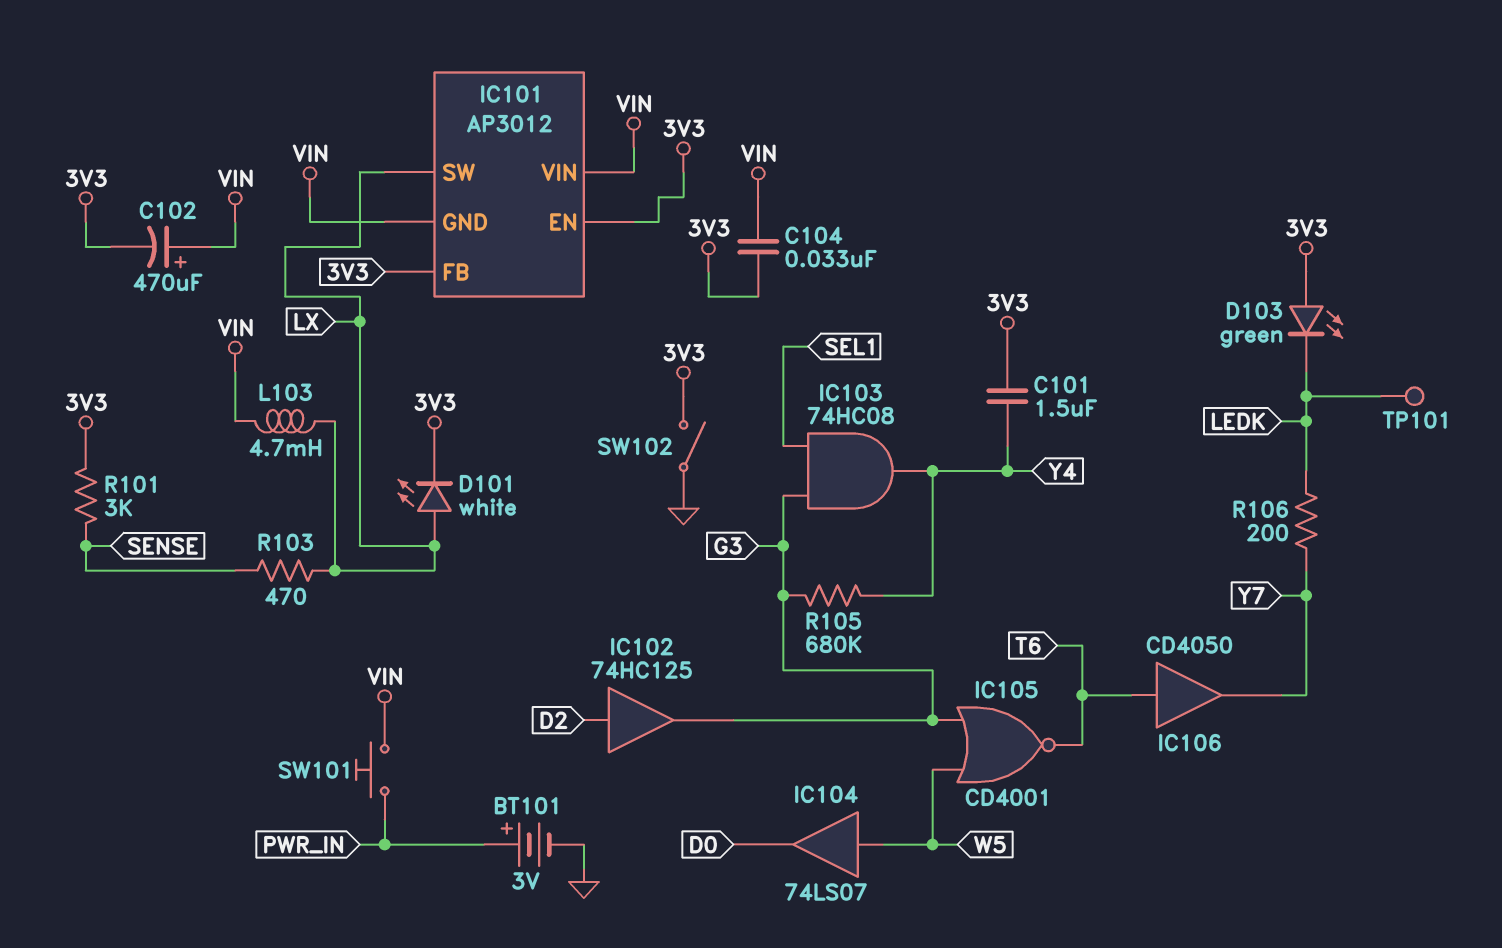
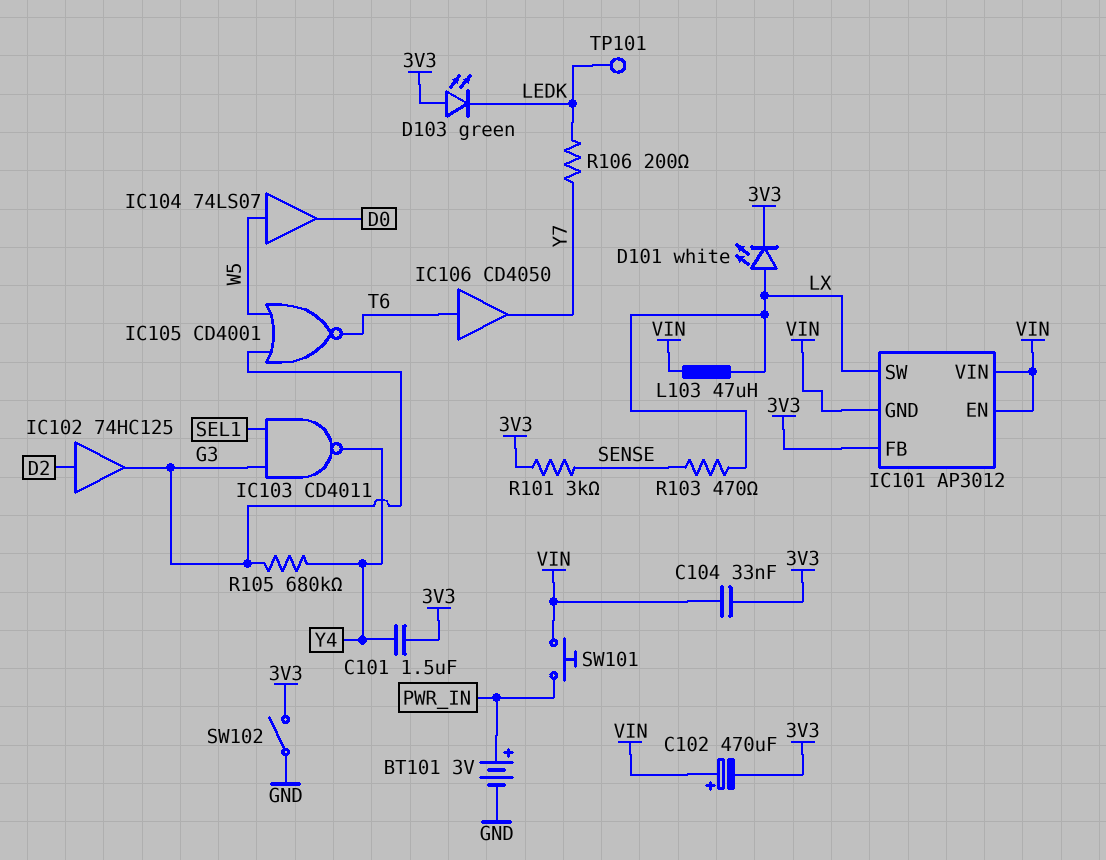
IC101 pin EN: 3V3 -> VIN
IC103: AND 74HC08 (in G3, in SEL1, out Y4) -> NAND CD4011 (in G3, in SEL1, out Y4)
L103: 4.7mH (LX, VIN) -> 47uH (LX, VIN)

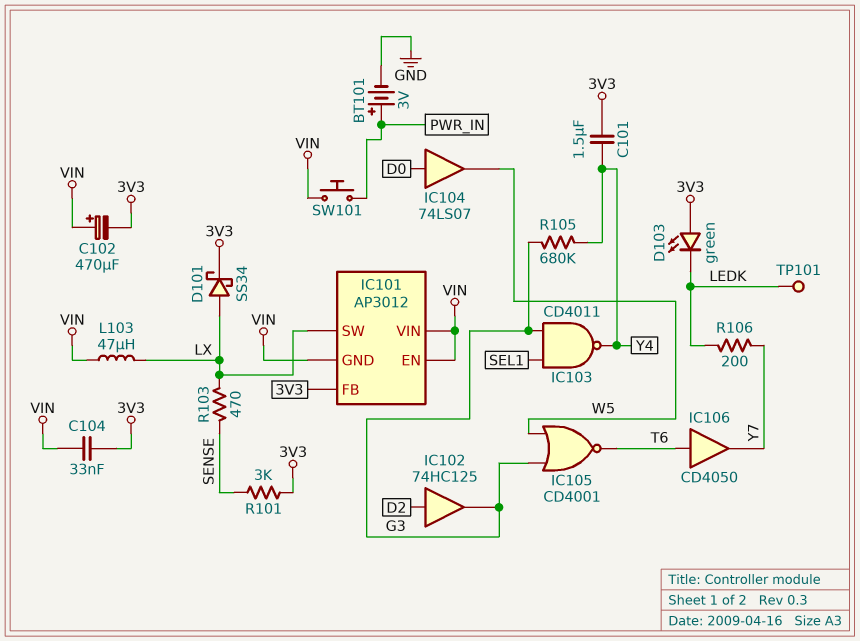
D101: LED white (A LX, K 3V3) -> schottky SS34 (A LX, K 3V3)
IC104: buffer 74LS07 (in W5, out D0) -> buffer 74LS07 (in D0, out W5)
SW102: switch (3V3, GND) -> none

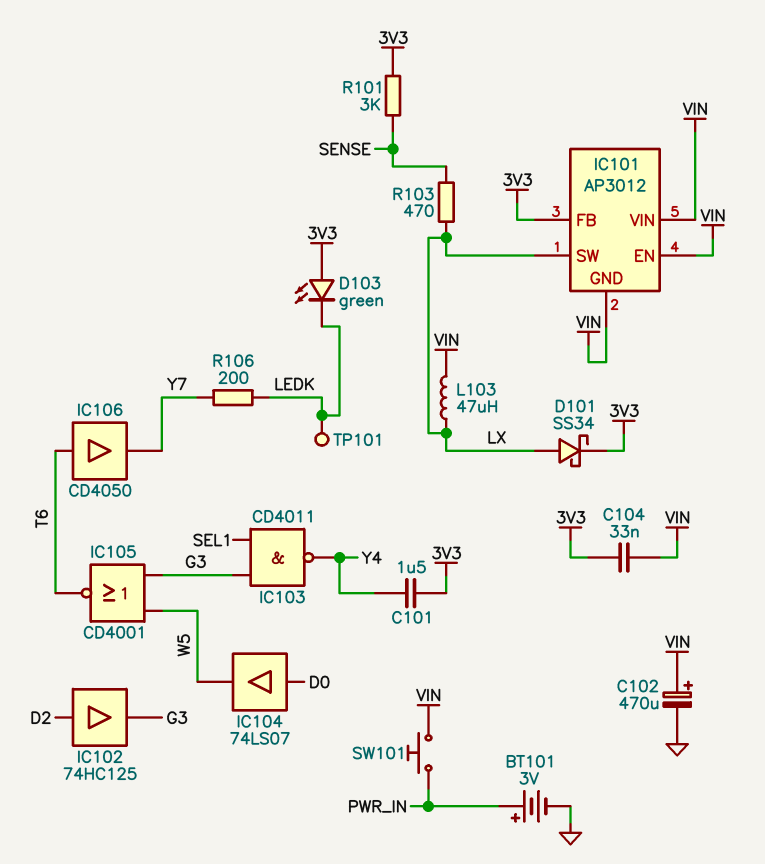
C102: 470uF (plus VIN, minus 3V3) -> 470uF (plus VIN, minus GND)
R105: 680k (G3, Y4) -> none

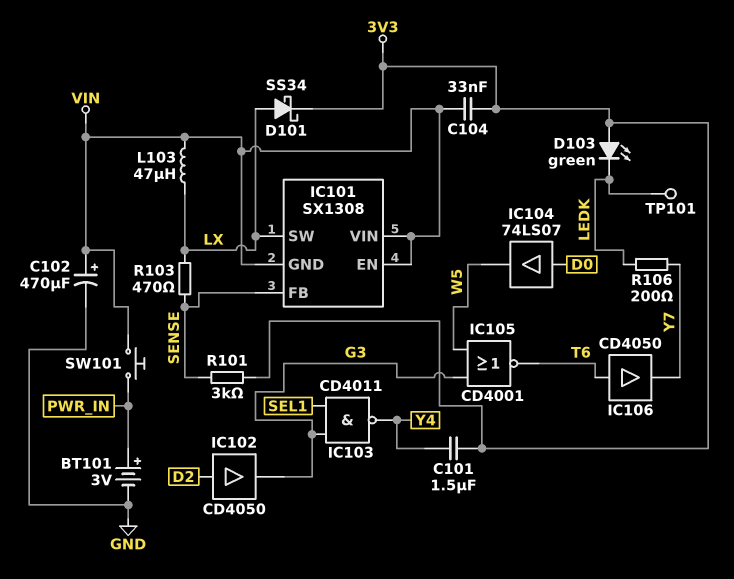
IC101: AP3012 -> SX1308
IC101 pin FB: 3V3 -> SENSE
IC102: buffer 74HC125 (in D2, out G3) -> buffer CD4050 (in D2, out G3)

